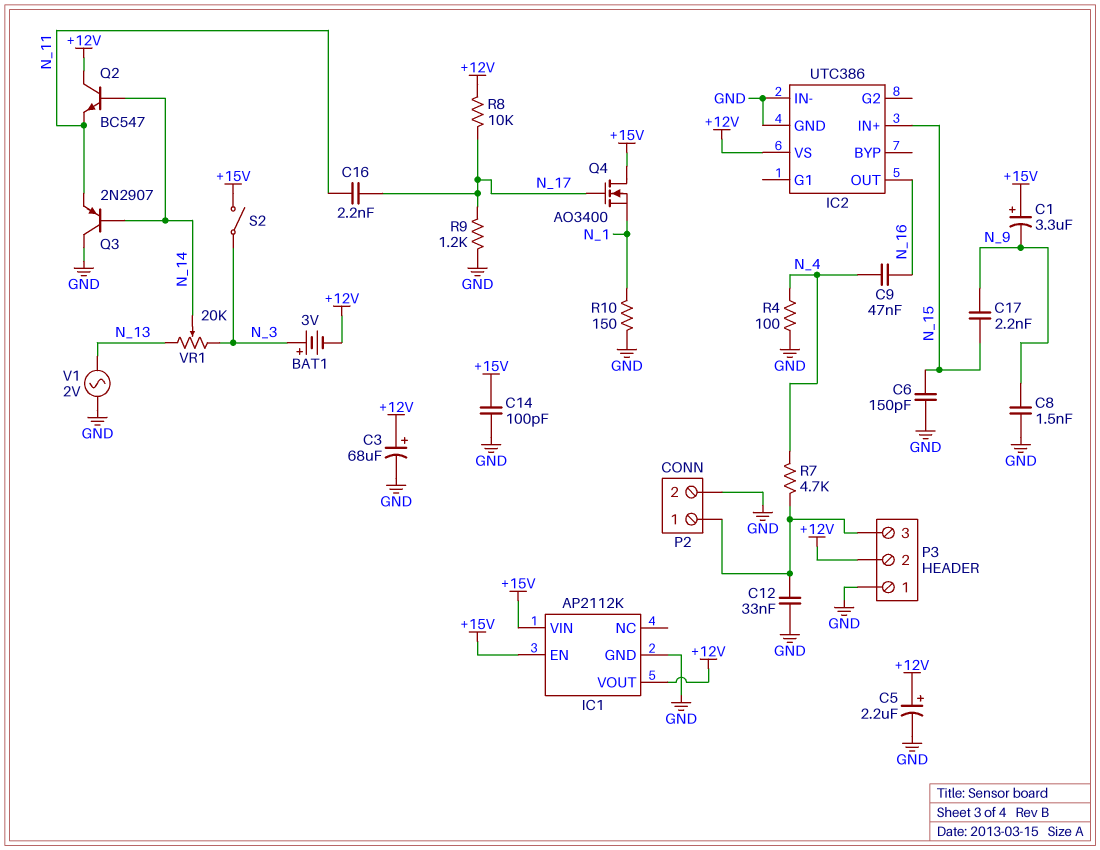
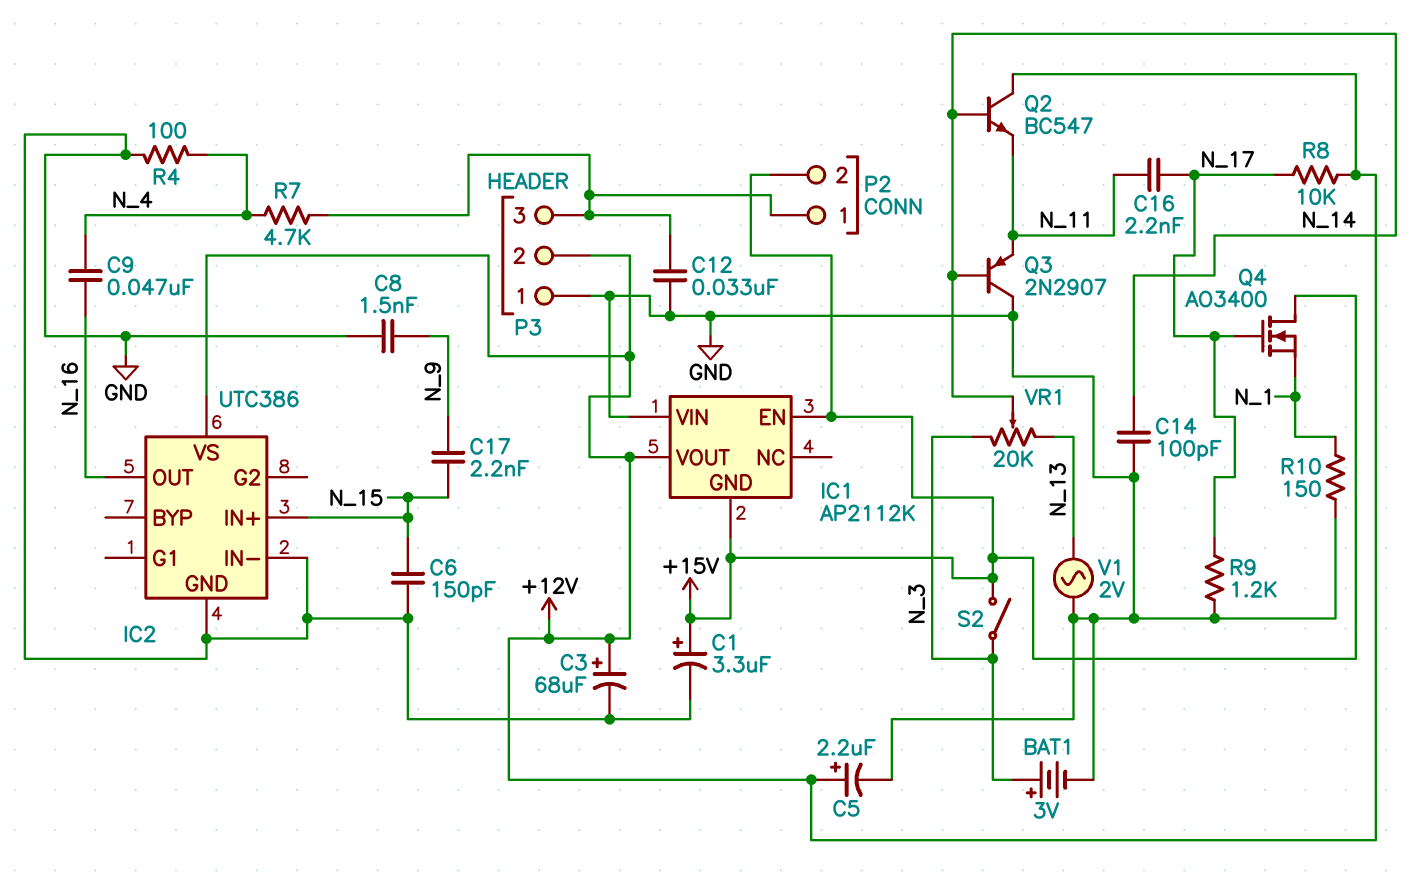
BAT1: 3V (plus N_3, minus +12V) -> 3V (plus N_3, minus GND)
C1: 3.3uF (plus +15V, minus N_9) -> 3.3uF (plus +15V, minus GND)
C14: 100pF (+15V, GND) -> 100pF (GND, N_14)
IC1 pin GND: GND -> +15V
IC1 pin VIN: +15V -> GND
P2 pin 2: GND -> +15V

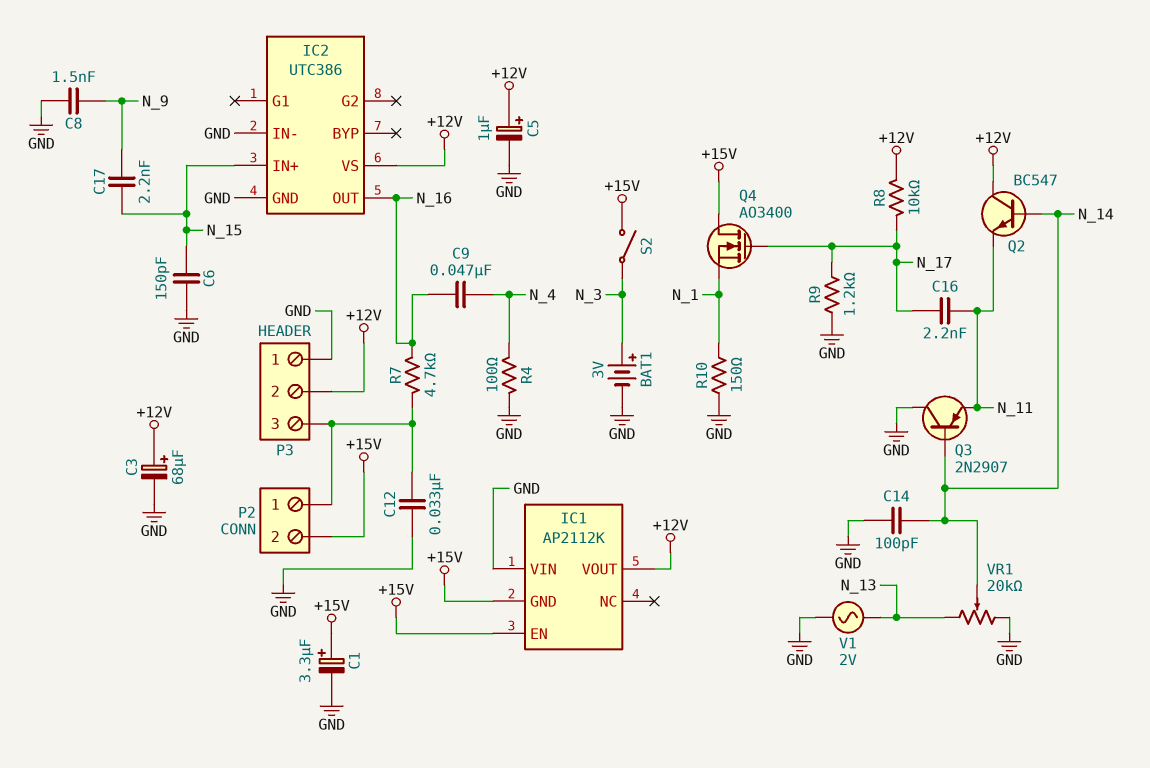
C5: 2.2uF (plus +12V, minus GND) -> 1uF (plus +12V, minus GND)
R7: 4.7k (N_4, P2/1) -> 4.7k (N_16, P2/1)
VR1: 20k (N_3, N_13, wiper N_14) -> 20k (GND, N_13, wiper N_14)

